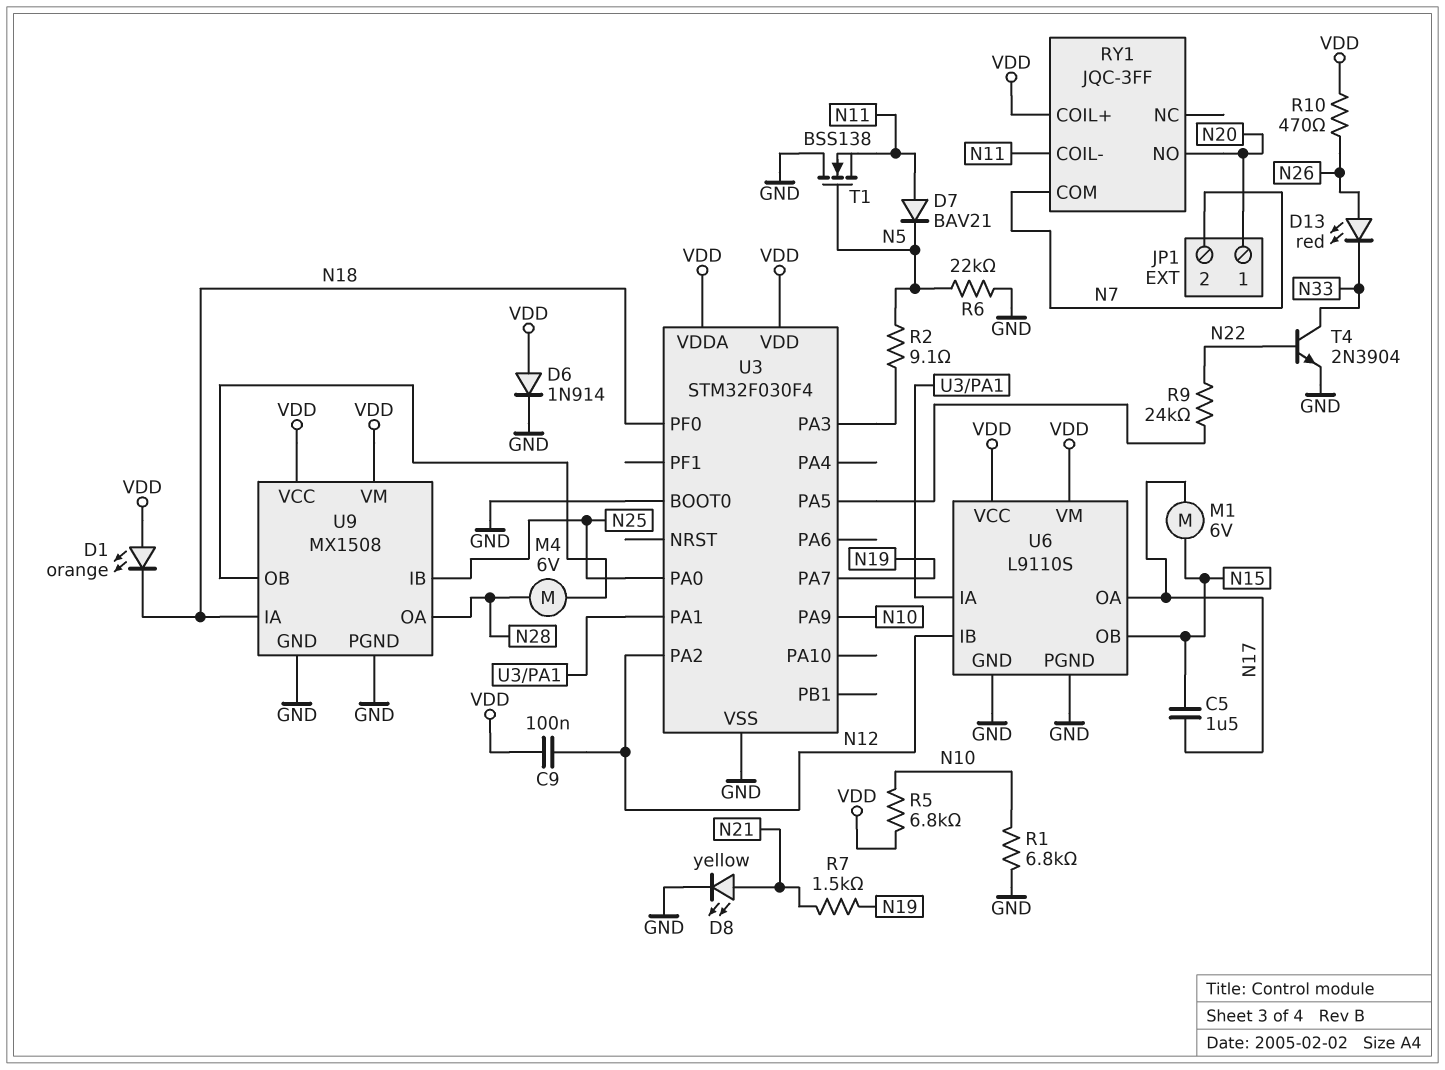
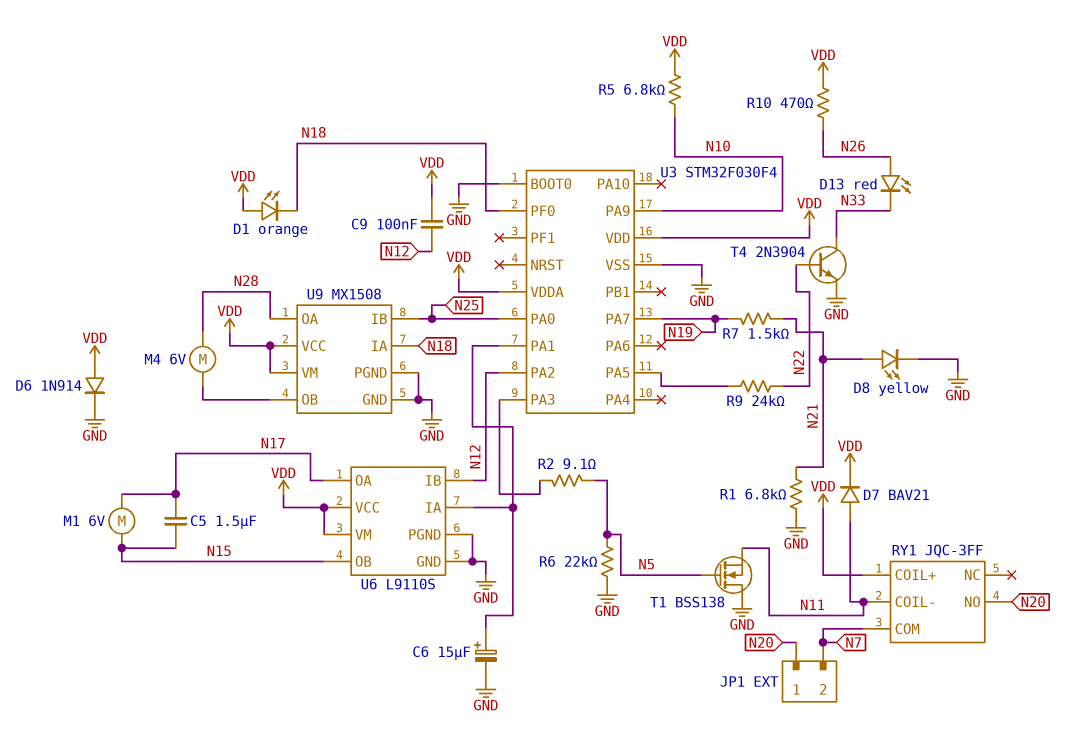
C6: none -> 15uF (plus U3/PA1, minus GND)
D7: diode BAV21 (A N11, K N5) -> diode BAV21 (A N11, K VDD)
R1: 6.8k (GND, N10) -> 6.8k (GND, N21)

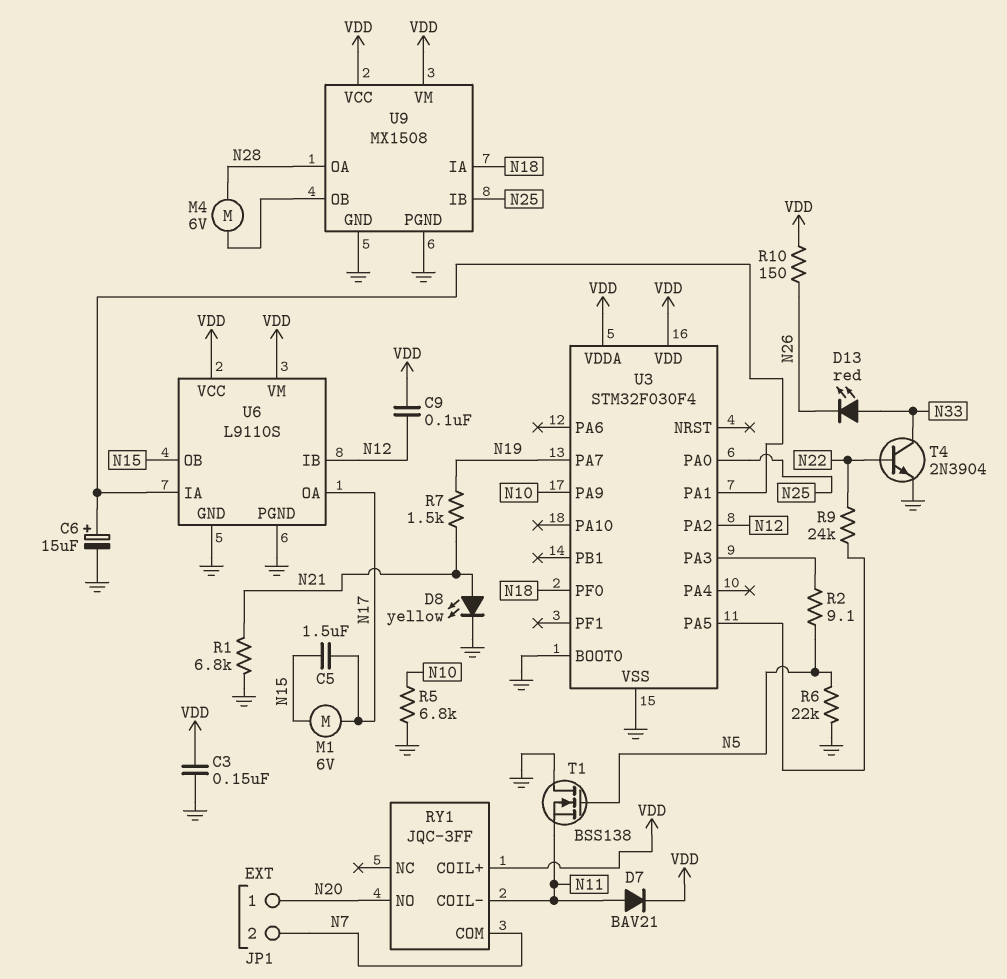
C3: none -> 150nF (GND, VDD)
D1: LED orange (A VDD, K N18) -> none
D6: diode 1N914 (A VDD, K GND) -> none
D13: LED red (A N26, K N33) -> LED red (A N33, K N26)
R5: 6.8k (N10, VDD) -> 6.8k (GND, N10)
R10: 470 (N26, VDD) -> 150 (N26, VDD)

